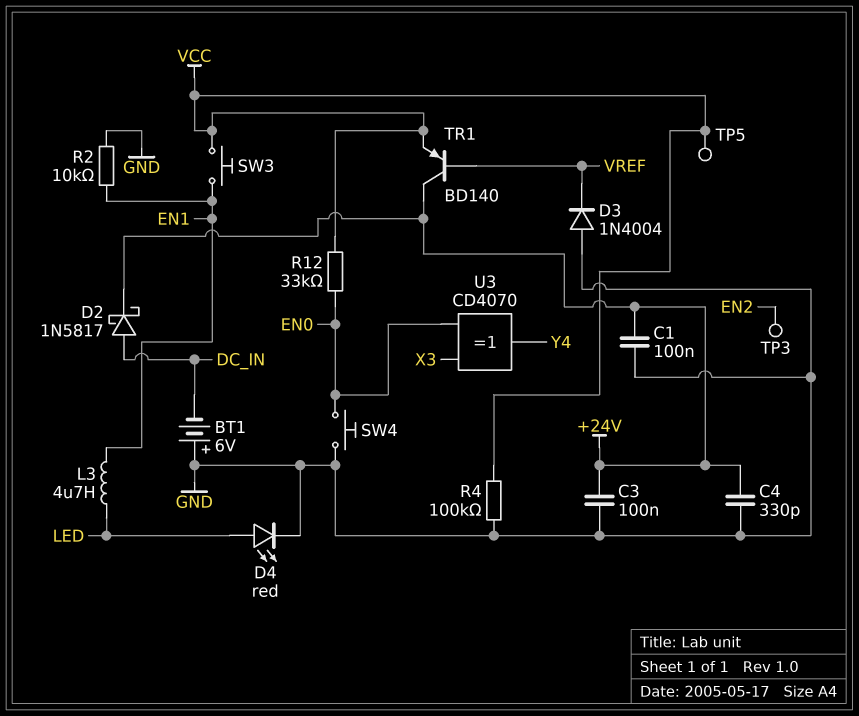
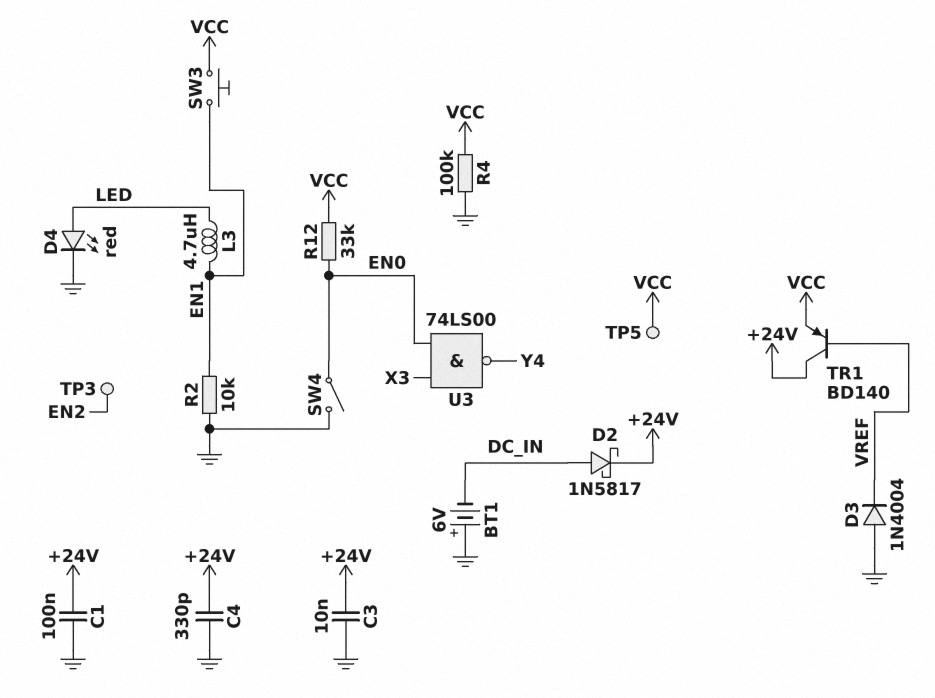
C3: 100nF (+24V, GND) -> 10nF (+24V, GND)
SW4: button (EN0, GND) -> switch (EN0, GND)
U3: XOR CD4070 (in EN0, in X3, out Y4) -> NAND 74LS00 (in EN0, in X3, out Y4)

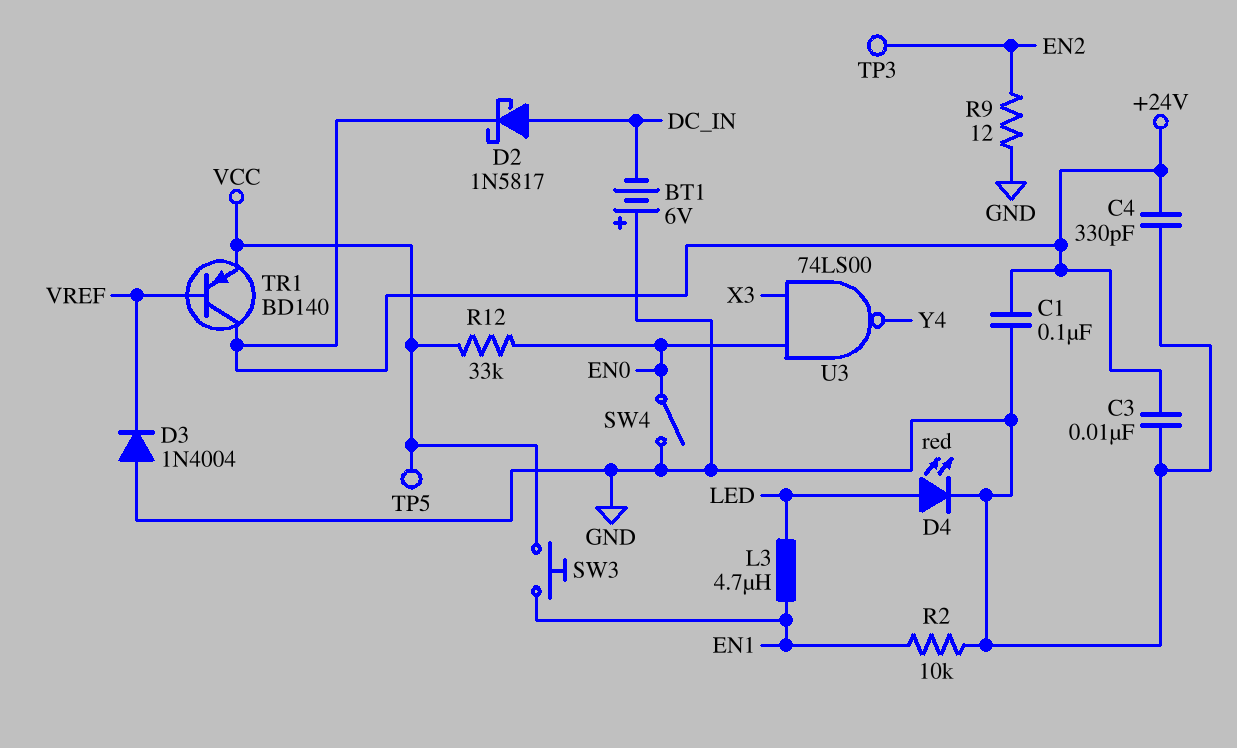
R4: 100k (GND, VCC) -> none
R9: none -> 12 (EN2, GND)

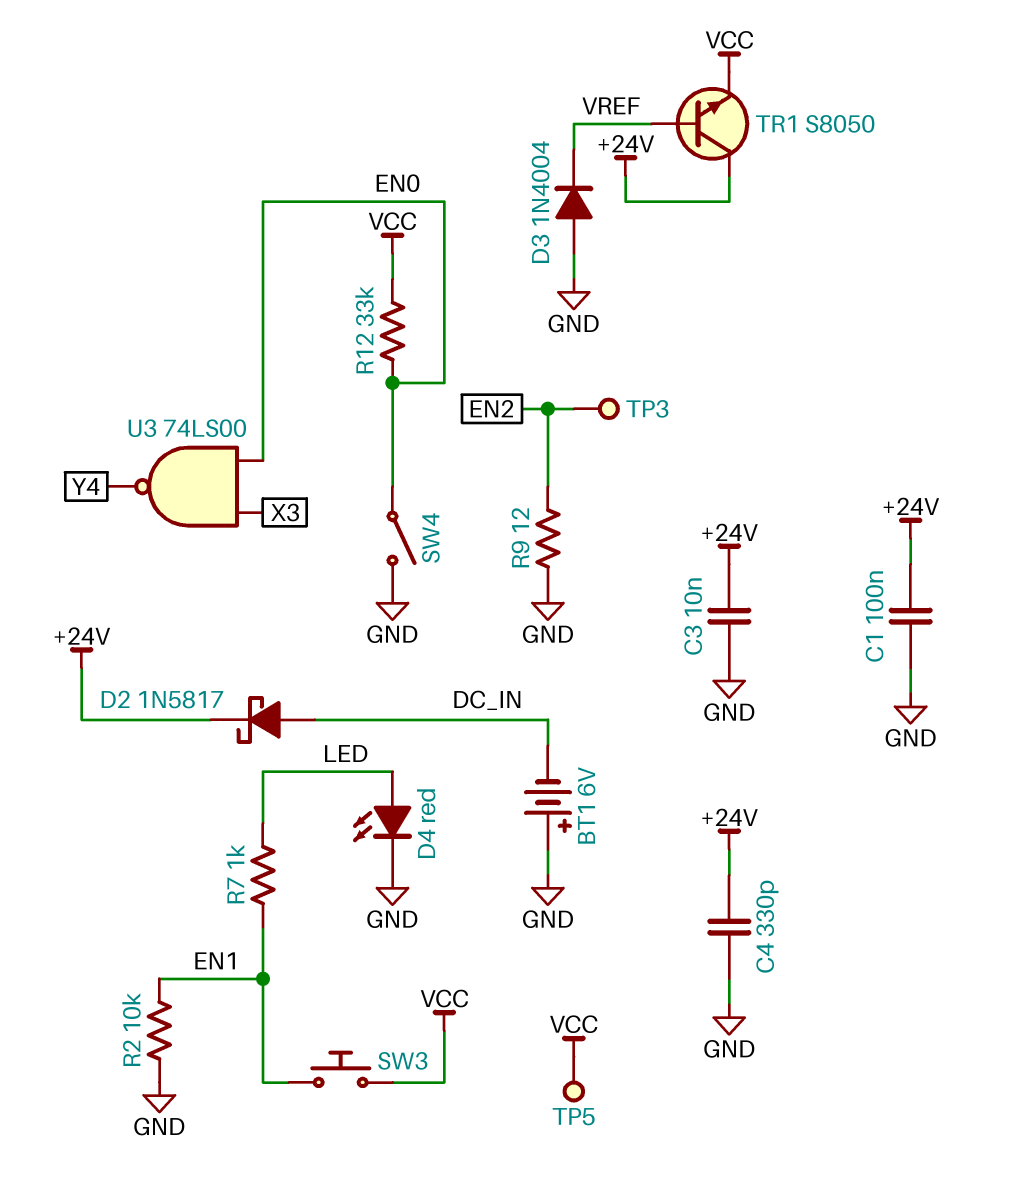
L3: 4.7uH (EN1, LED) -> none
R7: none -> 1k (EN1, LED)
TR1: PNP BD140 (B VREF, C +24V, E VCC) -> NPN S8050 (B VREF, C +24V, E VCC)

